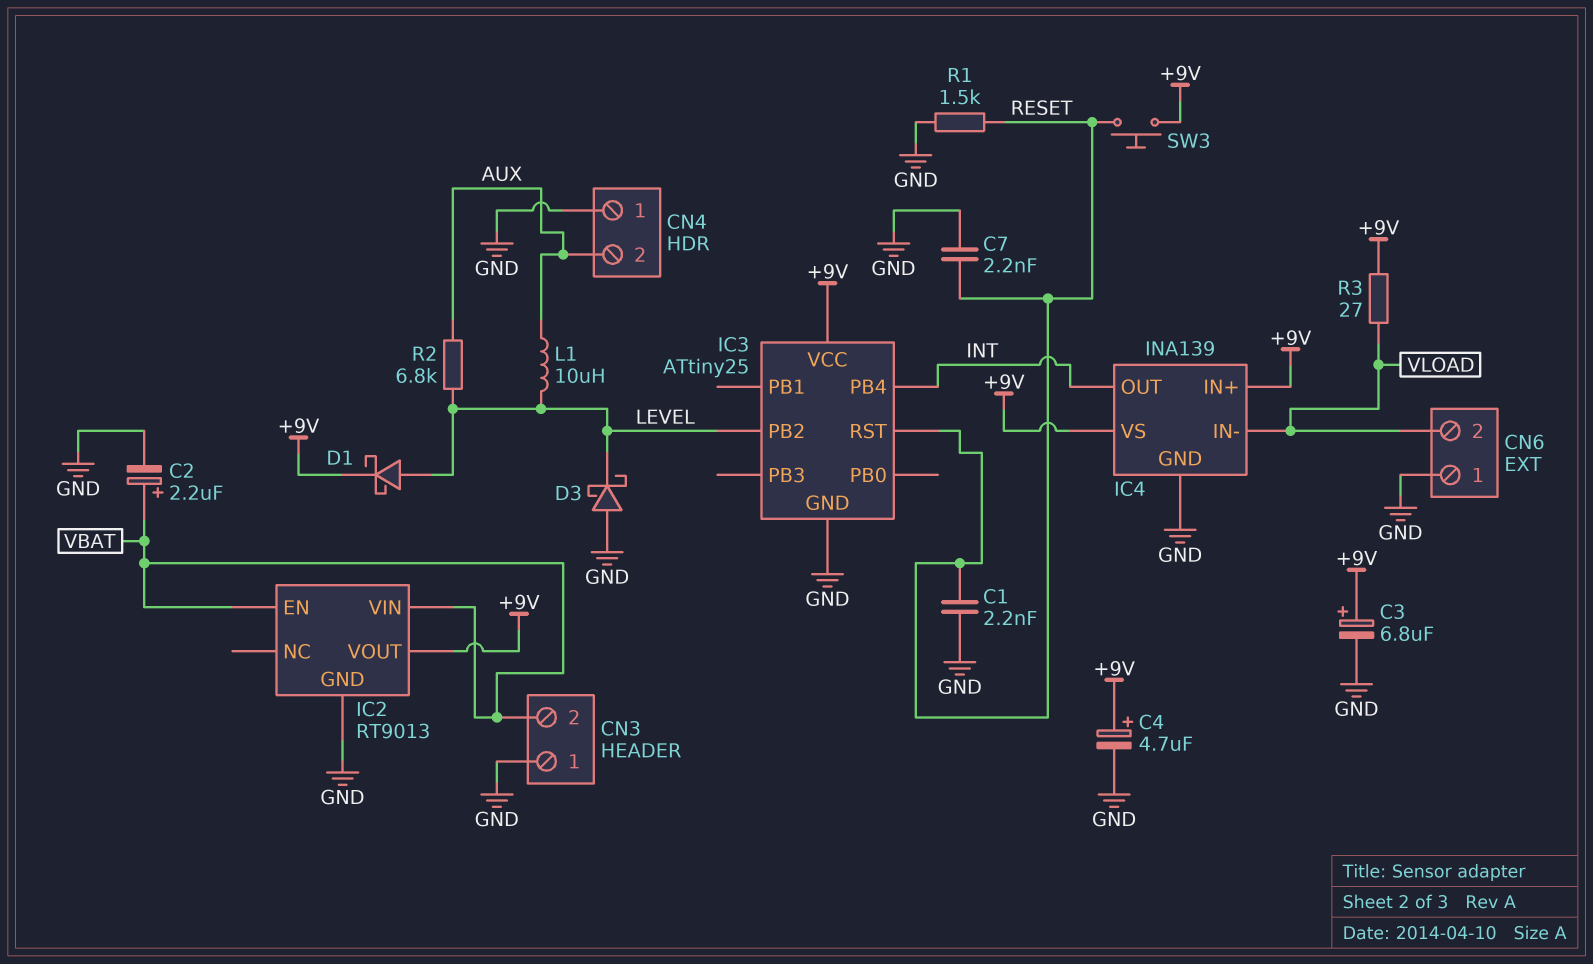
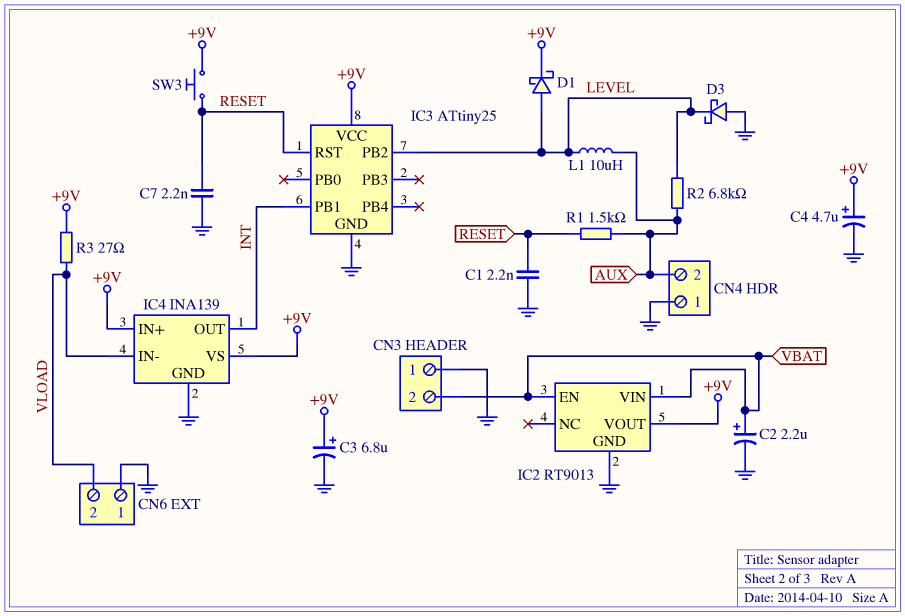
IC3 pin PB1: none -> INT
IC3 pin PB4: INT -> none
R1: 1.5k (GND, RESET) -> 1.5k (AUX, RESET)

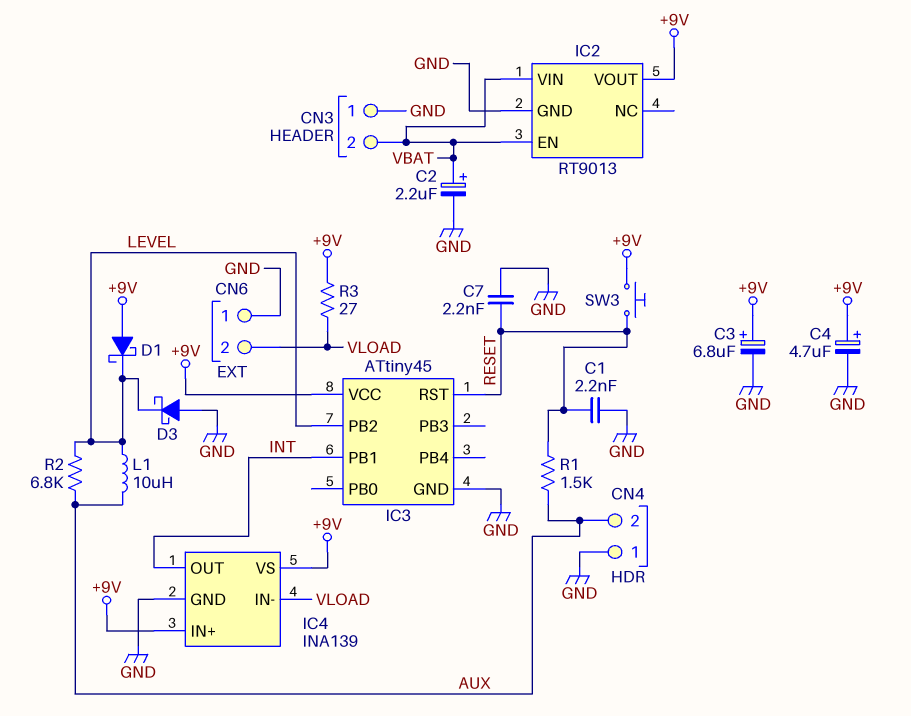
D1: schottky (A LEVEL, K +9V) -> schottky (A +9V, K LEVEL)
IC3: ATtiny25 -> ATtiny45

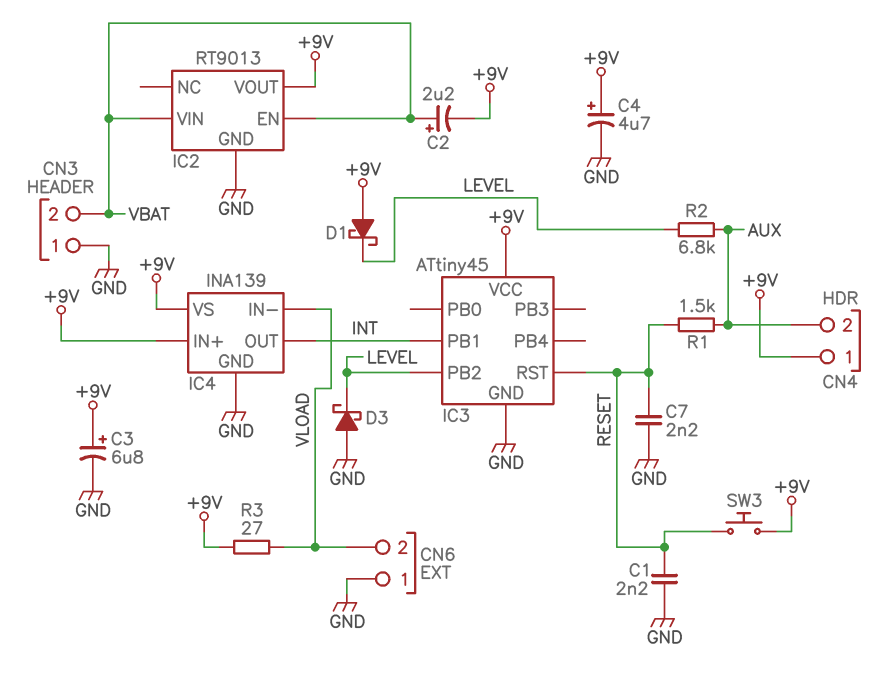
C2: 2.2uF (plus VBAT, minus GND) -> 2.2uF (plus VBAT, minus +9V)
CN4 pin 1: GND -> +9V
L1: 10uH (AUX, LEVEL) -> none

